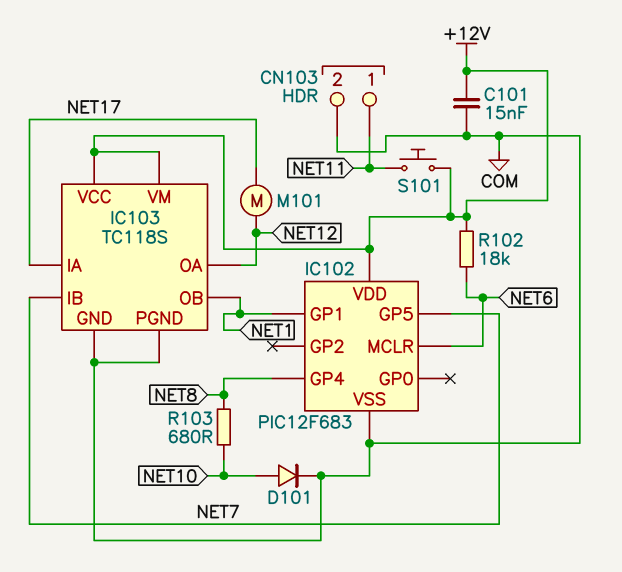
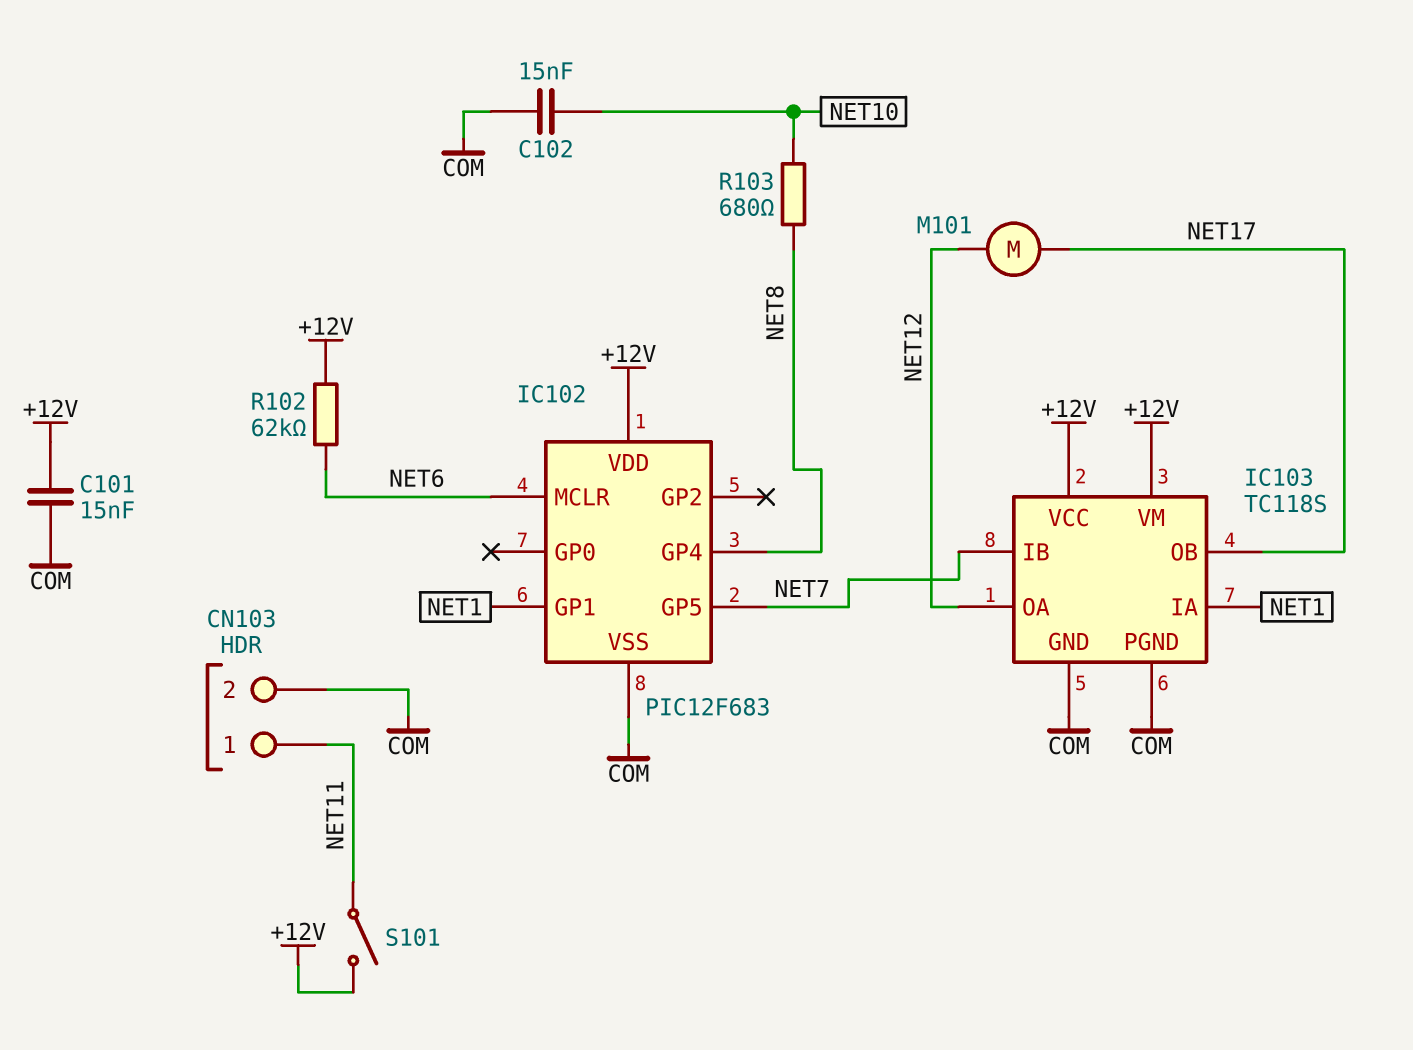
C102: none -> 15nF (COM, NET10)
D101: diode (A NET10, K COM) -> none
IC103 pin IA: NET17 -> NET1
IC103 pin OB: NET1 -> NET17
R102: 18k (+12V, NET6) -> 62k (+12V, NET6)
S101: button (+12V, NET11) -> switch (+12V, NET11)

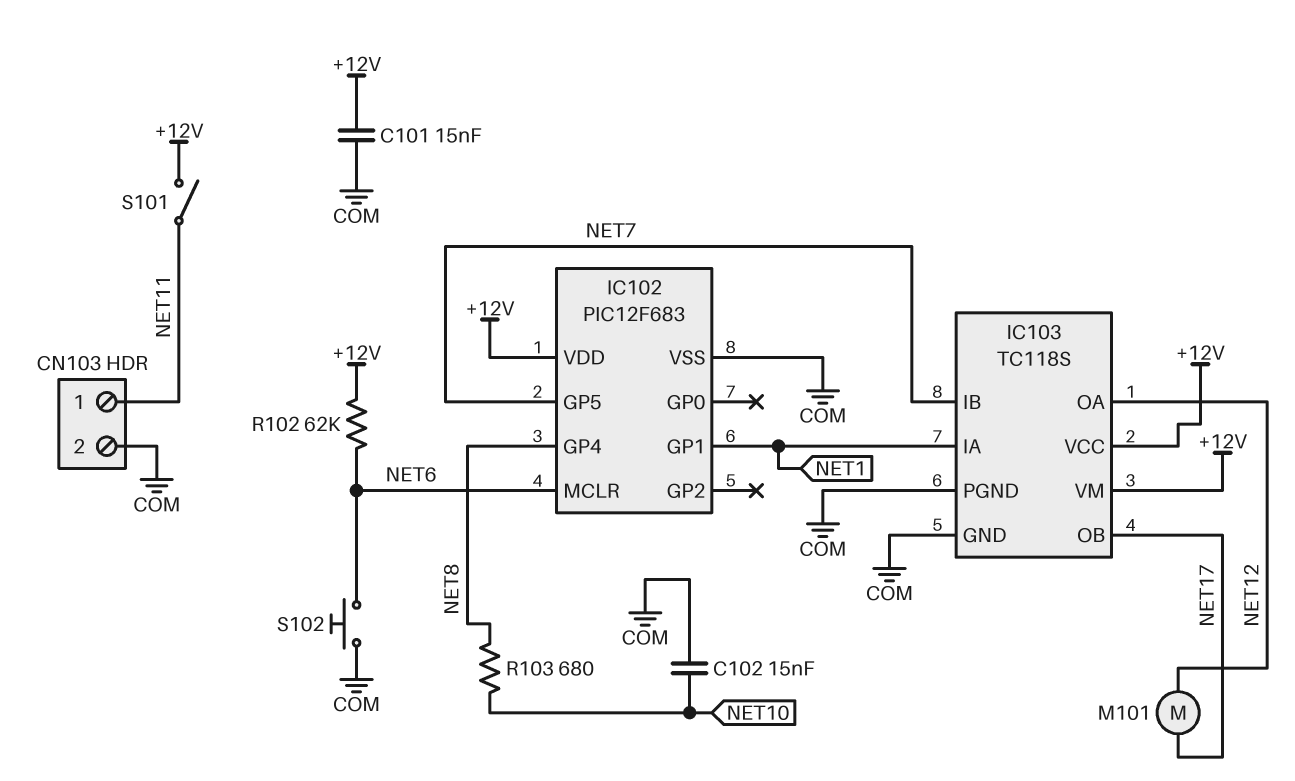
S102: none -> button (COM, NET6)

